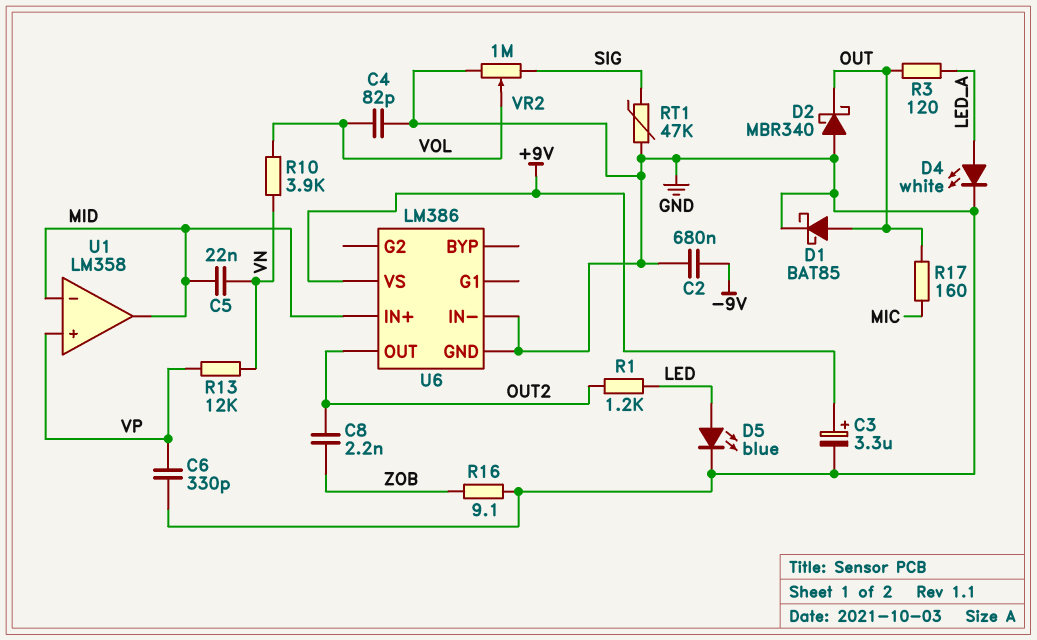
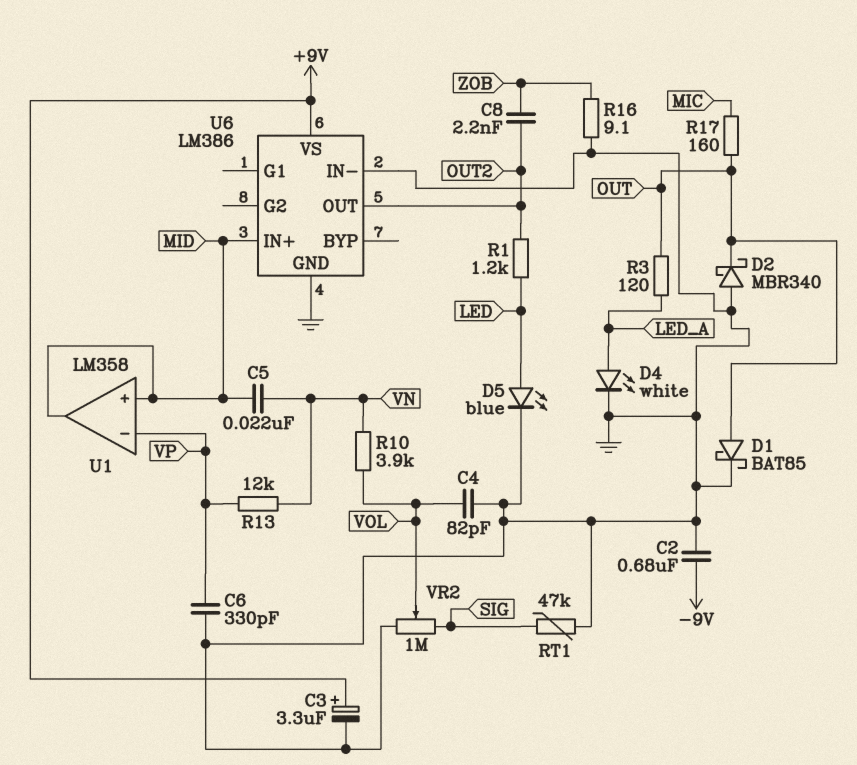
U1 pin in+: VP -> MID
U1 pin in-: MID -> VP

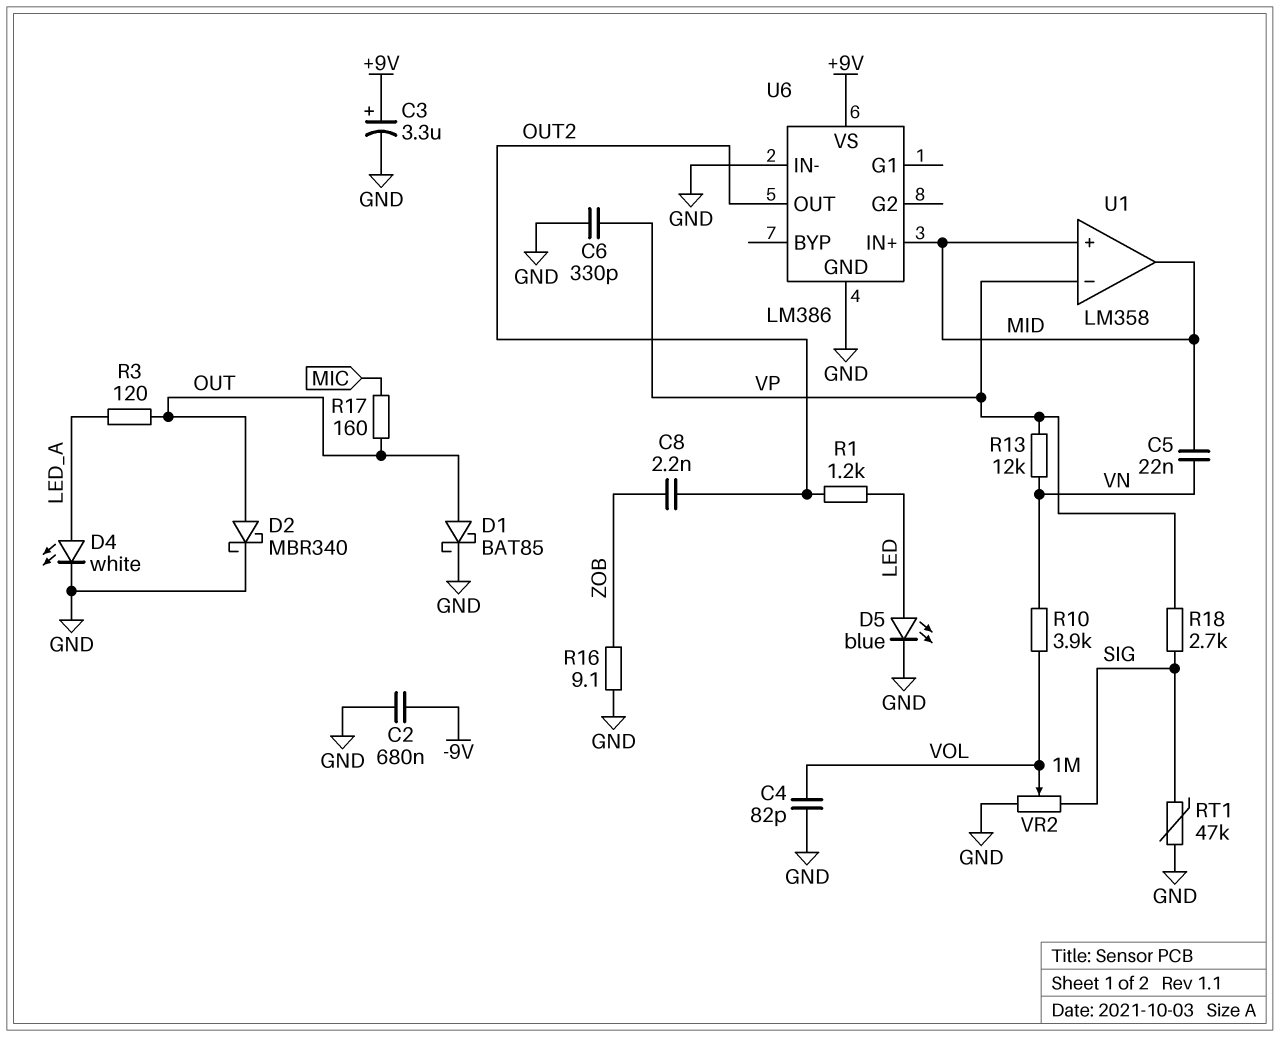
D2: schottky MBR340 (A GND, K OUT) -> schottky MBR340 (A OUT, K GND)
R18: none -> 2.7k (SIG, VP)

